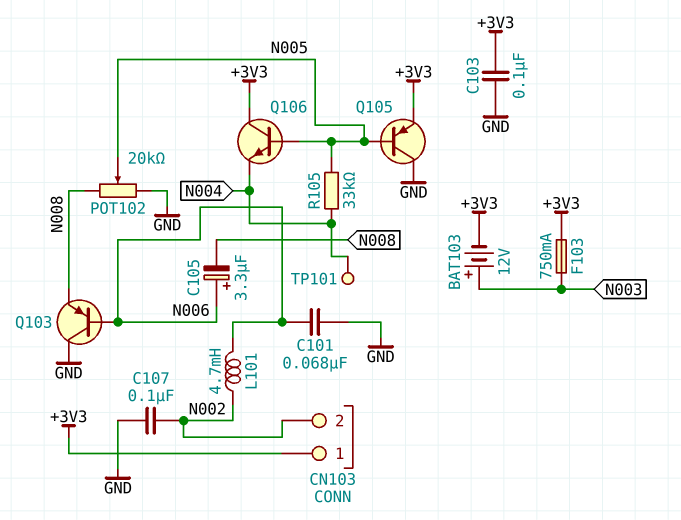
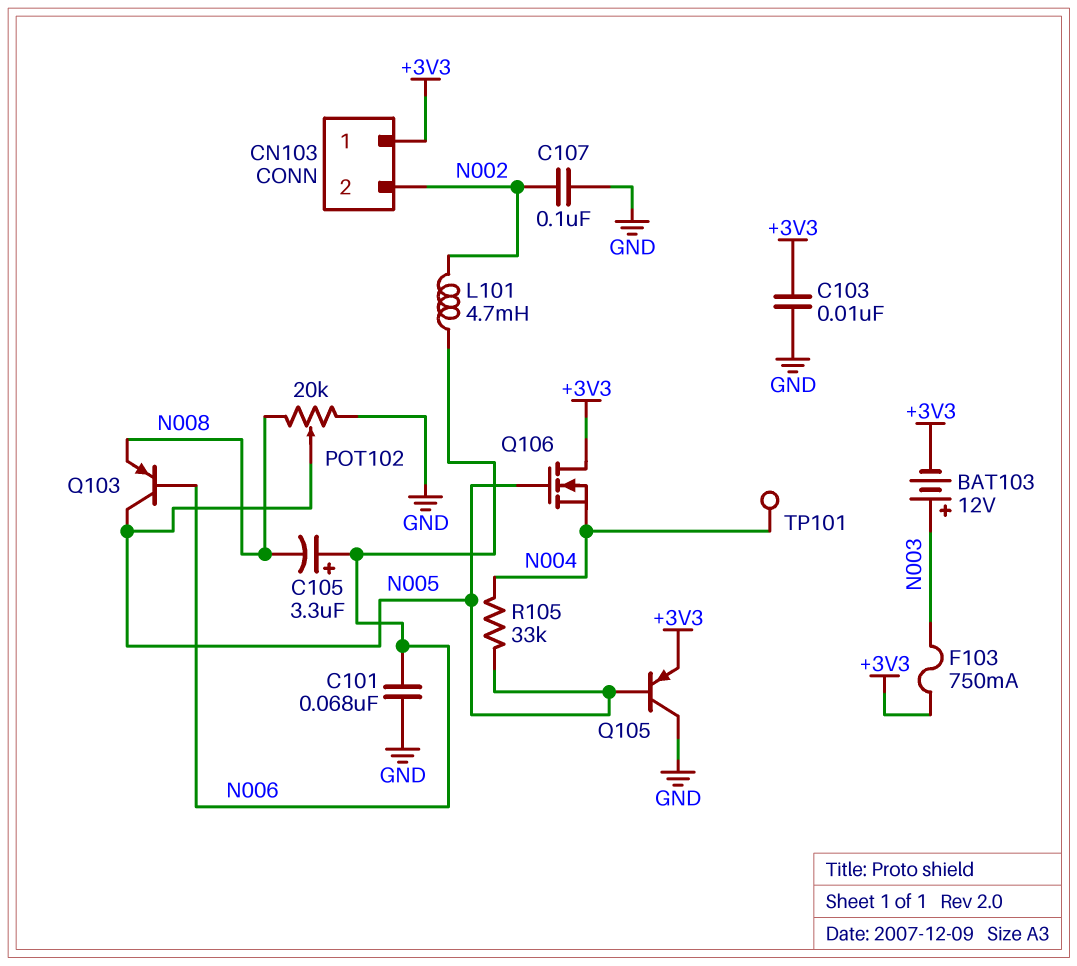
C103: 100nF (+3V3, GND) -> 10nF (+3V3, GND)
Q103: PNP (B N006, C GND, E N008) -> PNP (B N006, C N005, E N008)
Q106: NPN (B N005, C +3V3, E N004) -> NMOS (G N005, D +3V3, S N004)

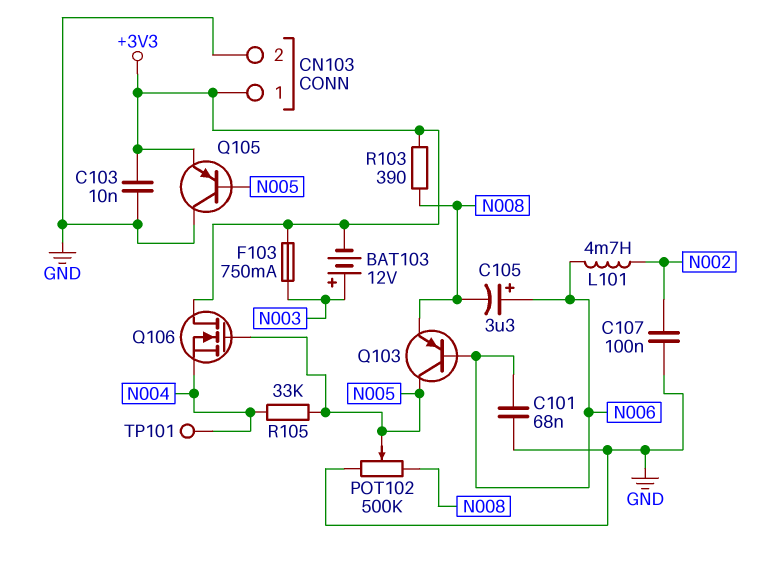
CN103 pin 2: N002 -> GND
POT102: 20k (GND, N008, wiper N005) -> 500k (GND, N008, wiper N005)
R103: none -> 390 (+3V3, N008)

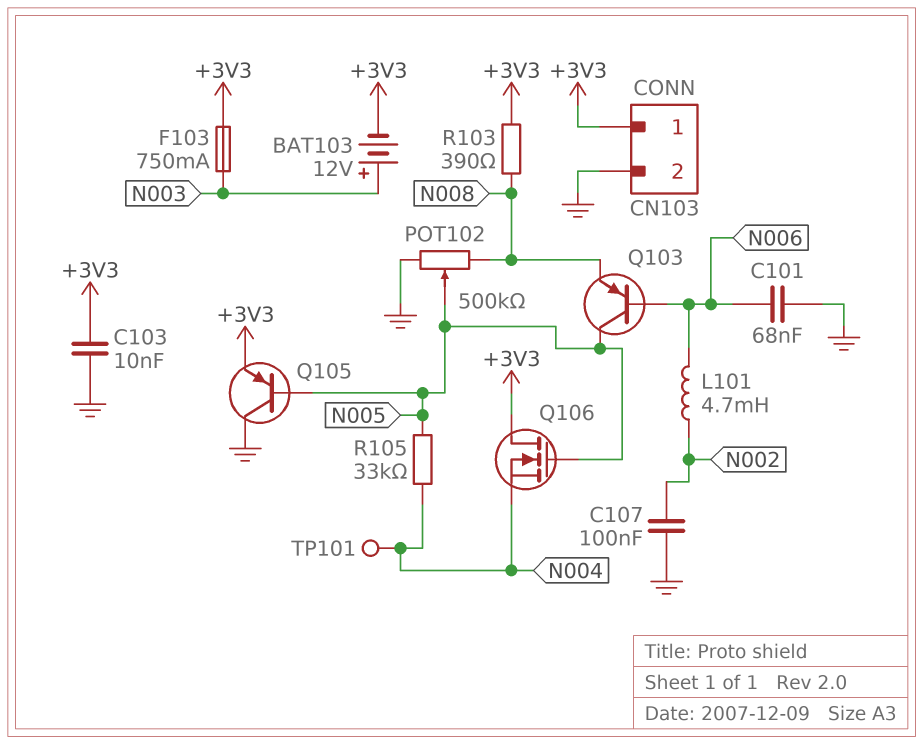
C105: 3.3uF (plus N006, minus N008) -> none

